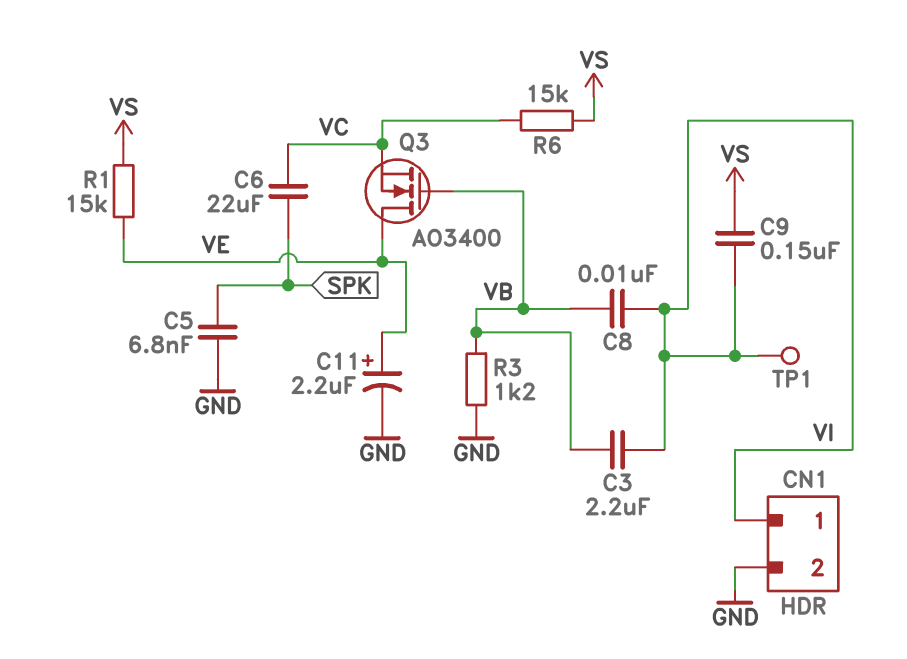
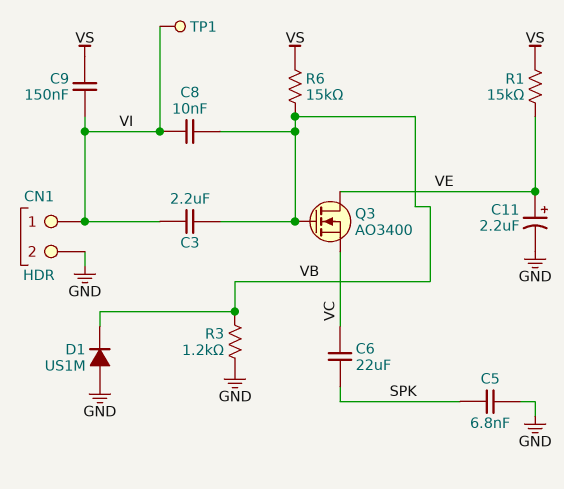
D1: none -> diode US1M (A GND, K VB)
R6: 15k (VC, VS) -> 15k (VB, VS)

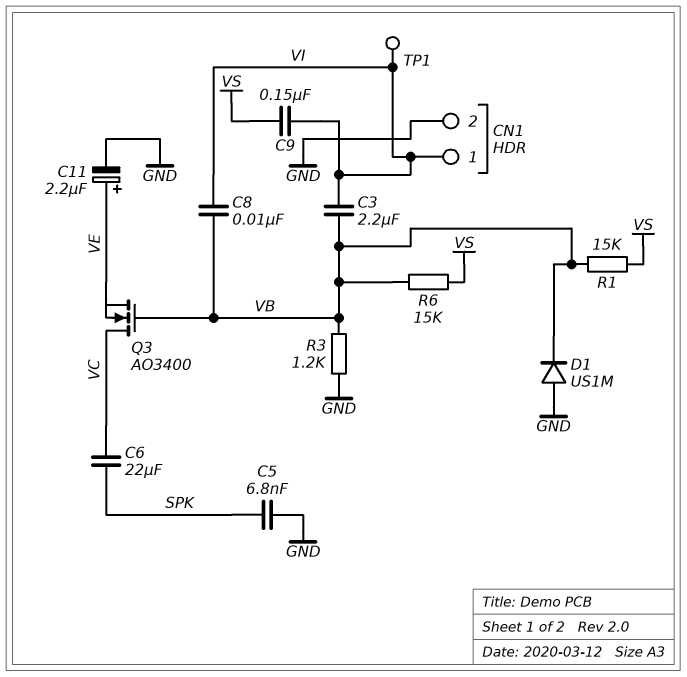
Q3: NMOS AO3400 (G VB, D VE, S VC) -> NMOS AO3400 (G VB, D VC, S VE)
R1: 15k (VE, VS) -> 15k (VB, VS)

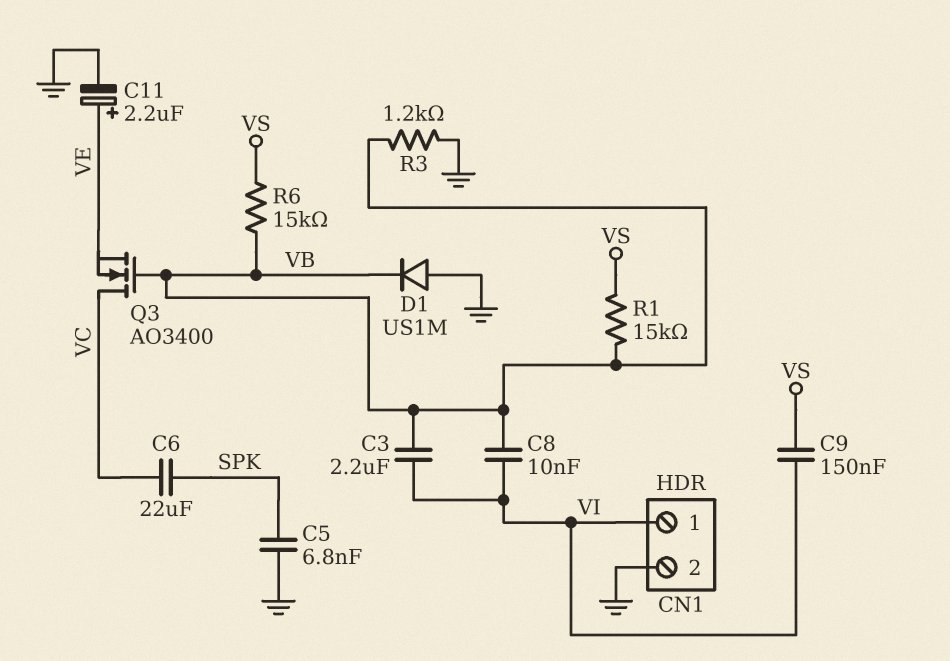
TP1: test point (VI) -> none

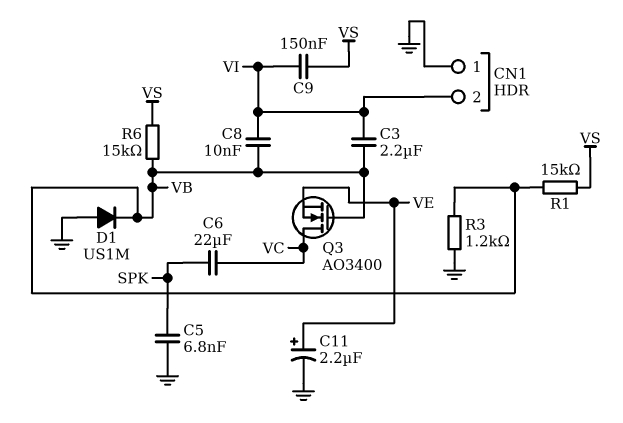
CN1 pin 1: VI -> GND
CN1 pin 2: GND -> VI

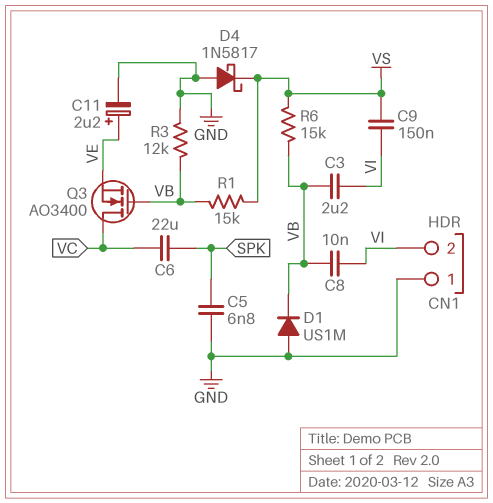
D4: none -> schottky 1N5817 (A GND, K VS)
R3: 1.2k (GND, VB) -> 12k (GND, VB)

